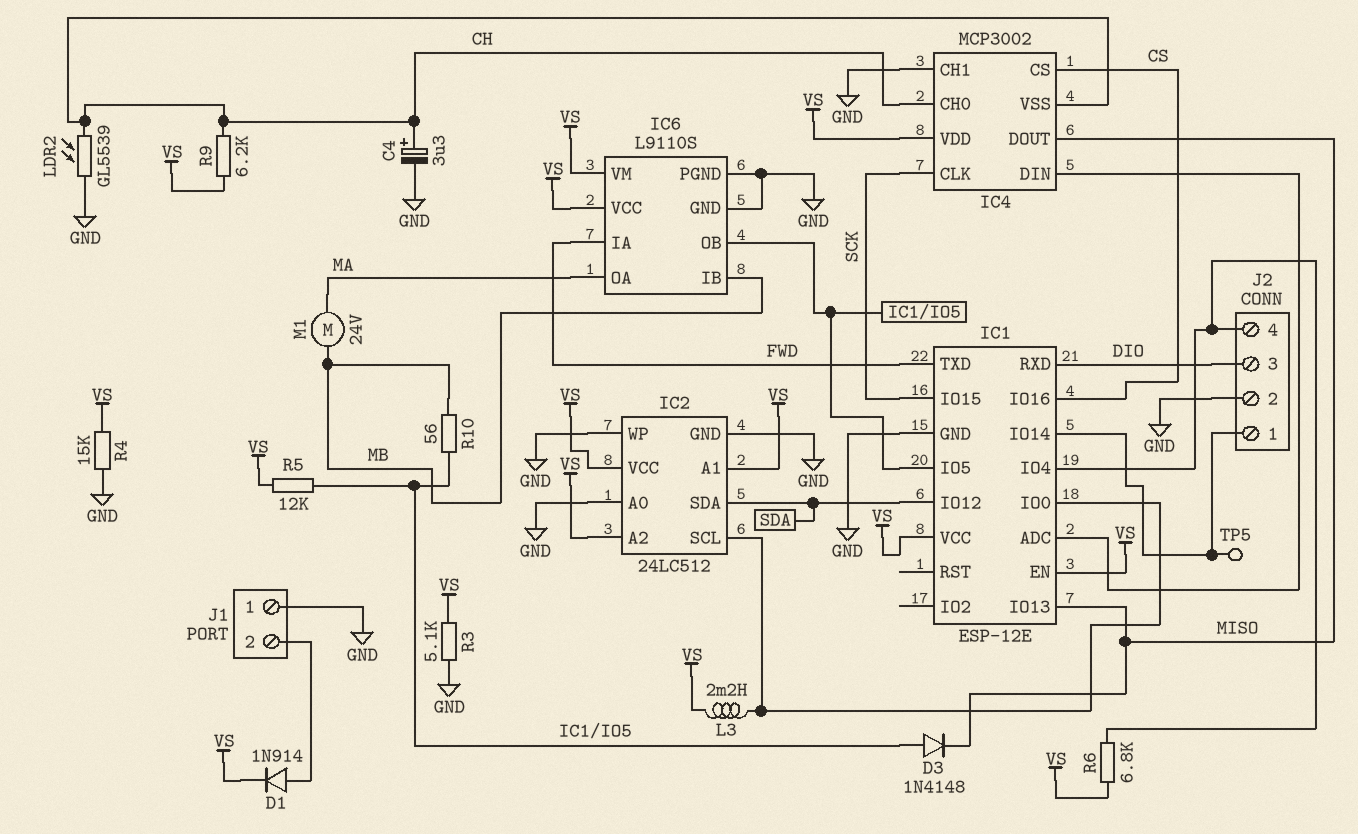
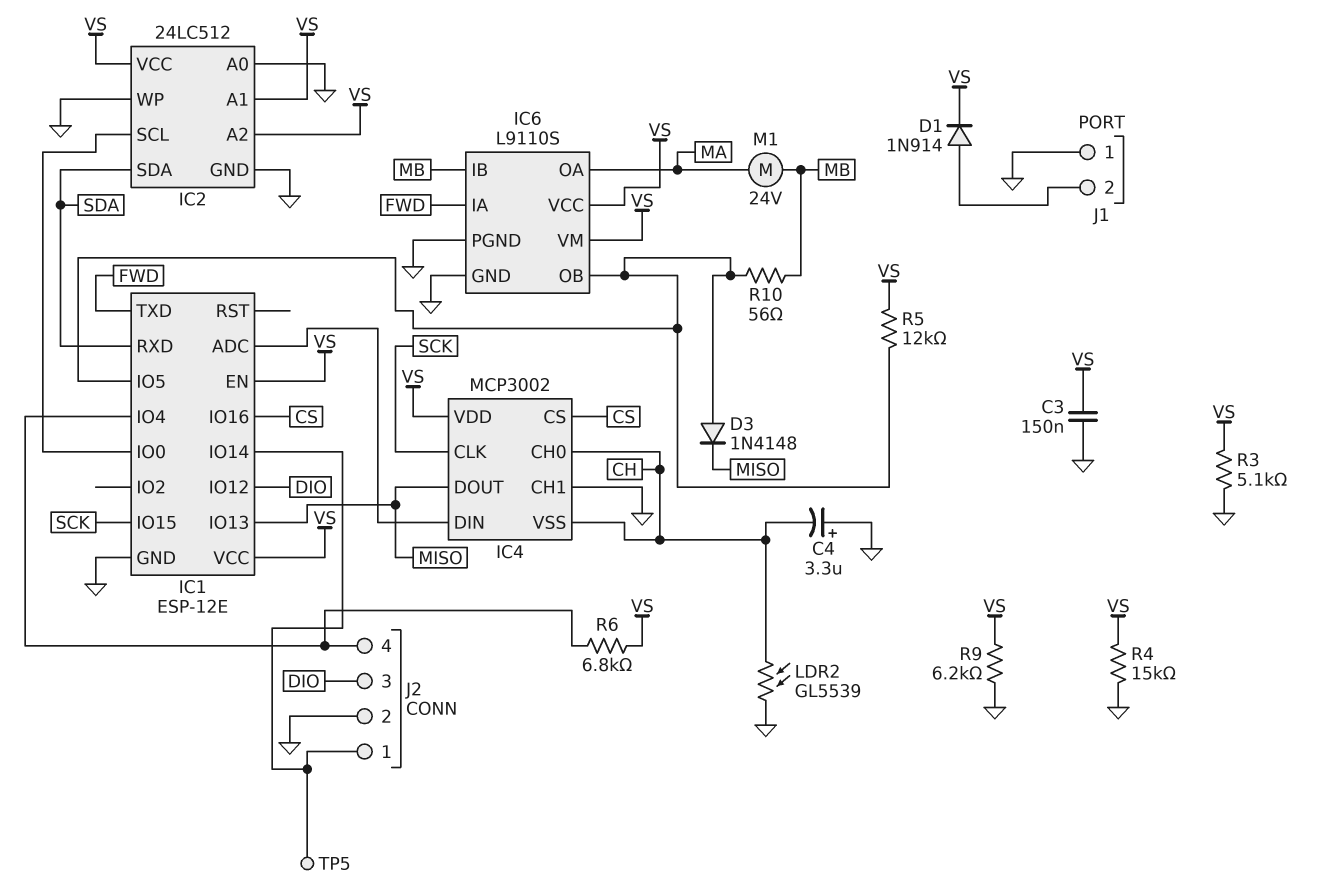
C3: none -> 150nF (GND, VS)
C4: 3.3uF (plus CH, minus GND) -> 3.3uF (plus GND, minus CH)
IC1 pin IO12: SDA -> DIO
IC1 pin RXD: DIO -> SDA
L3: 2.2mH (IC1/IO0, VS) -> none
R9: 6.2k (CH, VS) -> 6.2k (GND, VS)

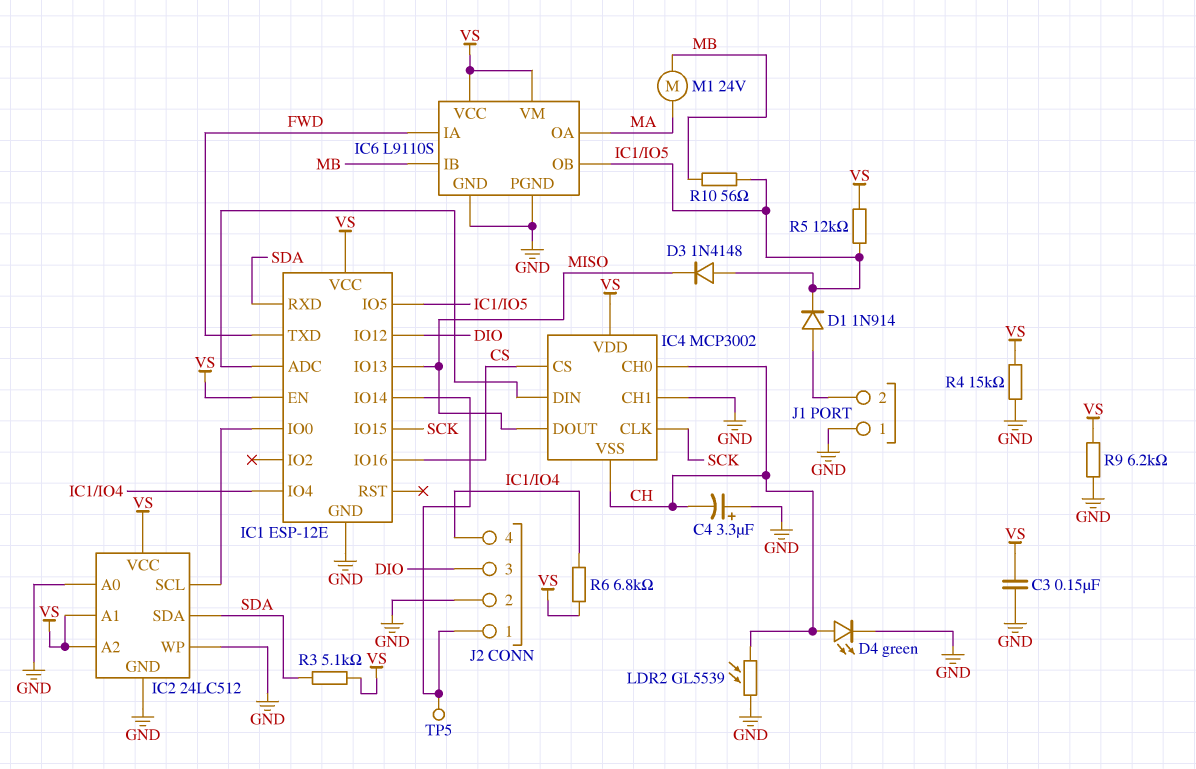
D1: diode 1N914 (A J1/2, K VS) -> diode 1N914 (A J1/2, K IC1/IO5)
D4: none -> LED green (A CH, K GND)
R3: 5.1k (GND, VS) -> 5.1k (SDA, VS)

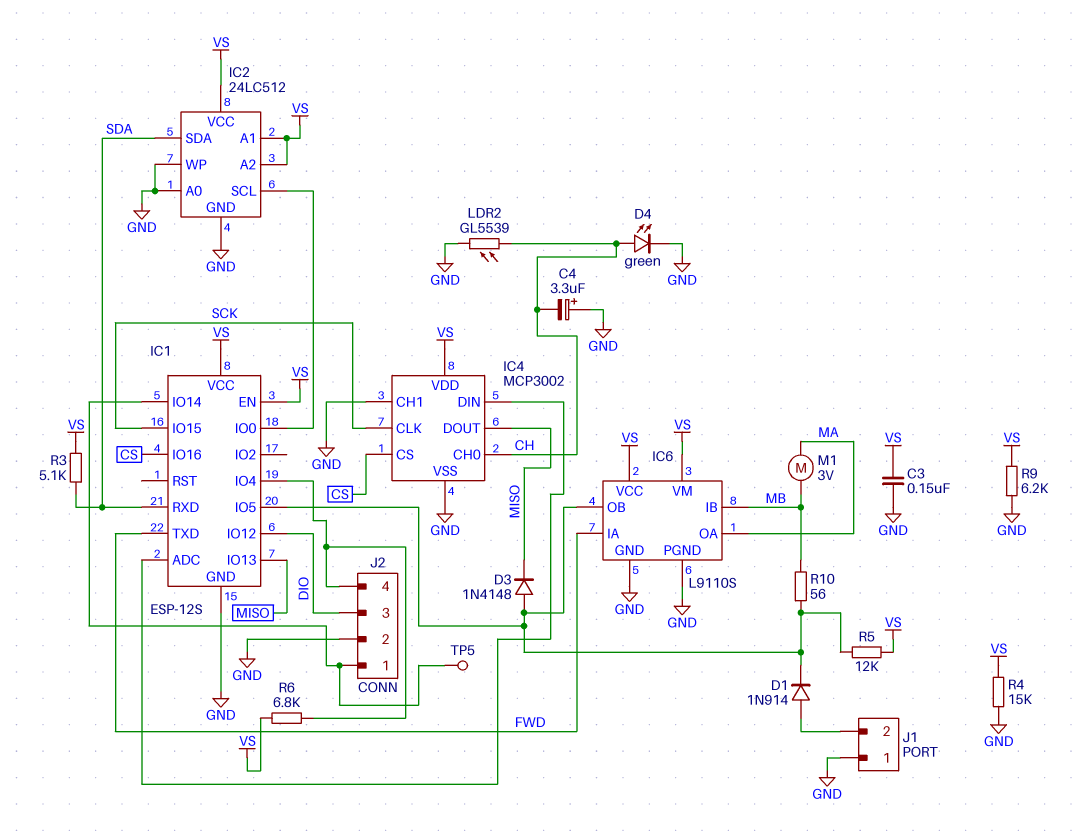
IC1: ESP-12E -> ESP-12S
IC4 pin VSS: CH -> GND
M1: motor 24V (MA, MB) -> motor 3V (MA, MB)

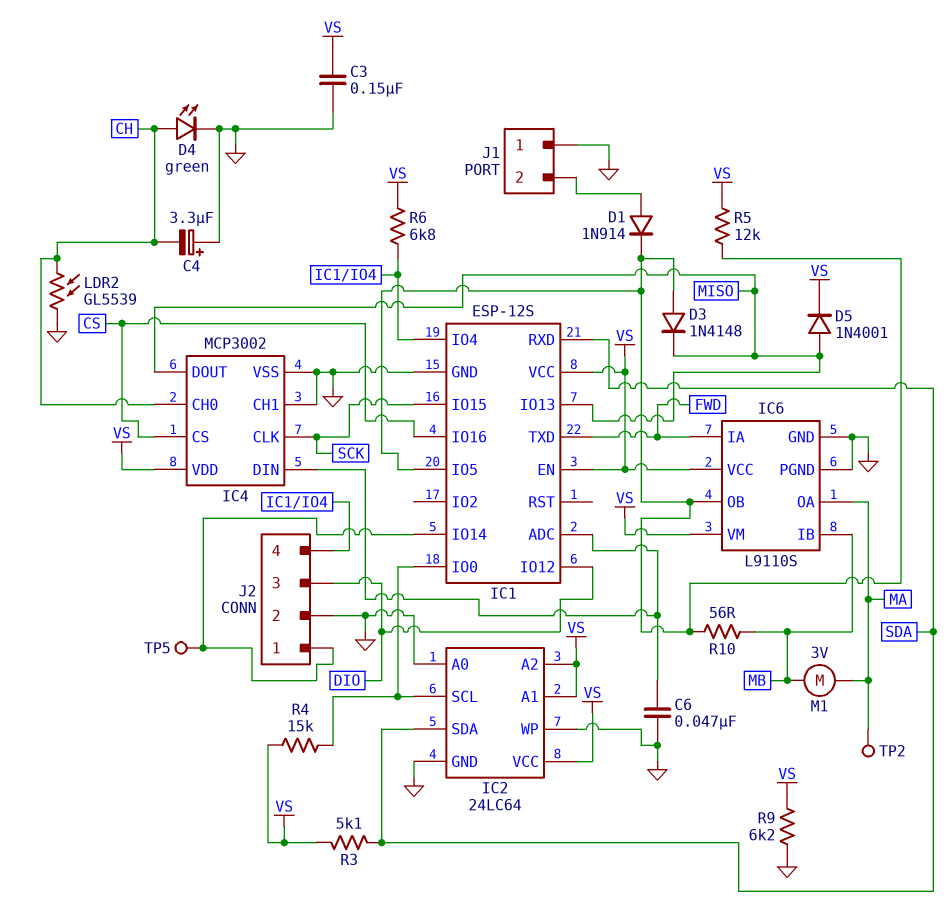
C6: none -> 47nF (GND, IC1/ADC)
D5: none -> diode 1N4001 (A MISO, K VS)
IC2: 24LC512 -> 24LC64
R4: 15k (GND, VS) -> 15k (IC1/IO0, VS)
TP2: none -> test point (MA)

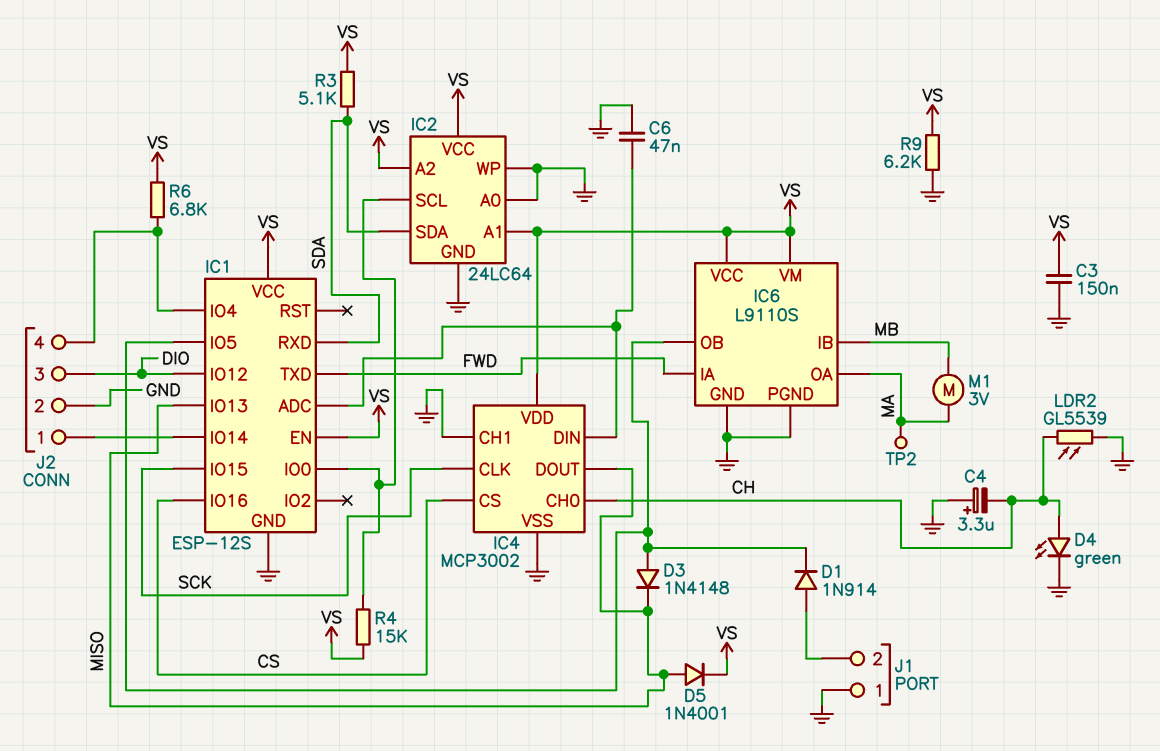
R5: 12k (IC1/IO5, VS) -> none
R10: 56 (IC1/IO5, MB) -> none
TP5: test point (IC1/IO14) -> none

